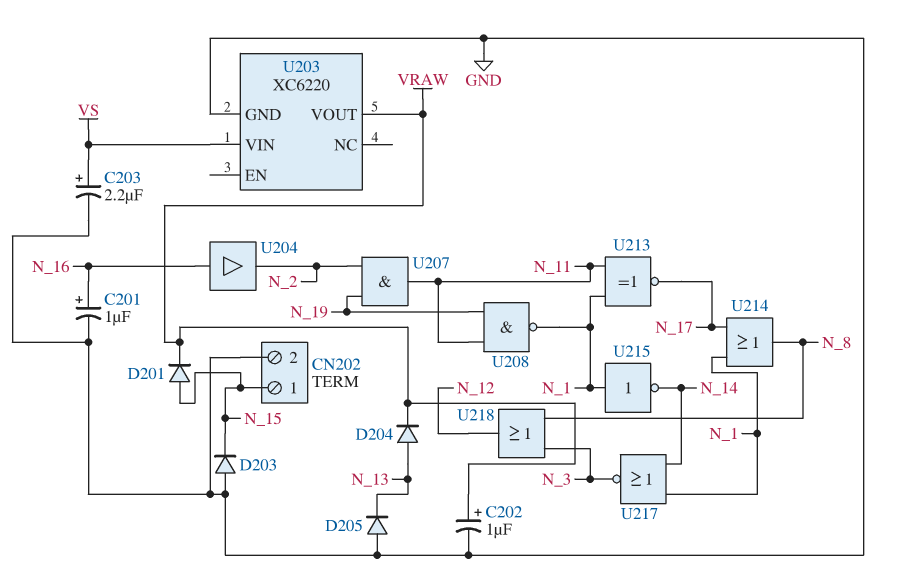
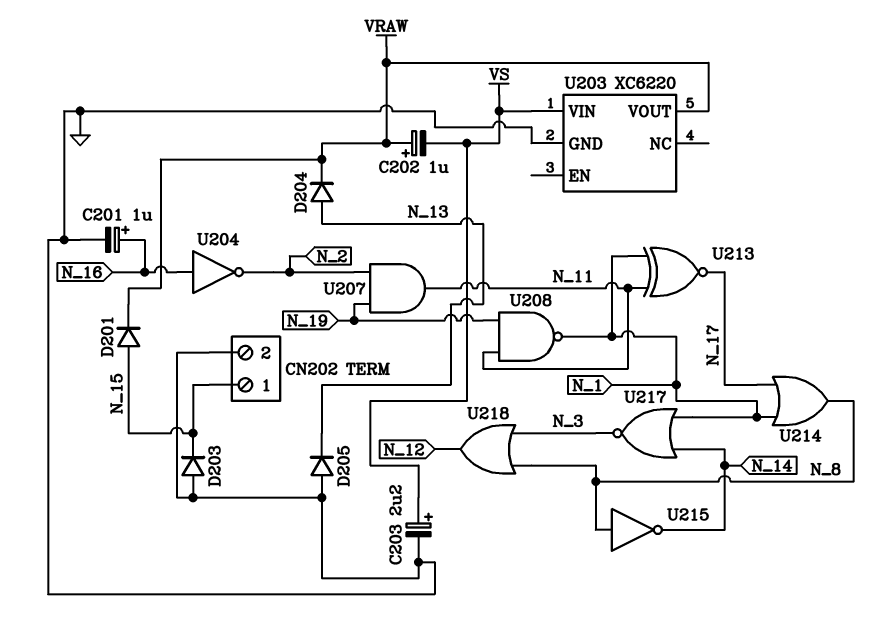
C202: 1uF (plus VRAW, minus GND) -> 1uF (plus VRAW, minus VS)
U204: buffer (in N_16, out N_2) -> NOT (in N_16, out N_2)
U215: NOT (in N_1, out N_14) -> NOT (in N_8, out N_14)

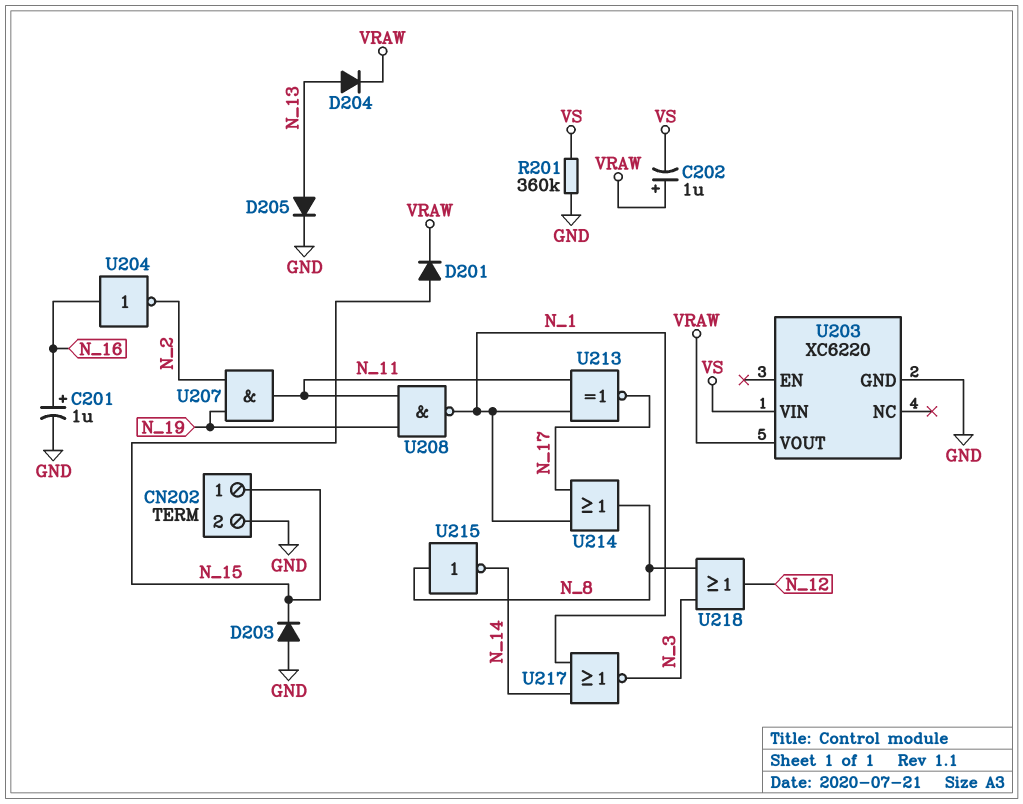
C203: 2.2uF (plus VS, minus GND) -> none
D205: diode (A GND, K N_13) -> diode (A N_13, K GND)
R201: none -> 360k (GND, VS)

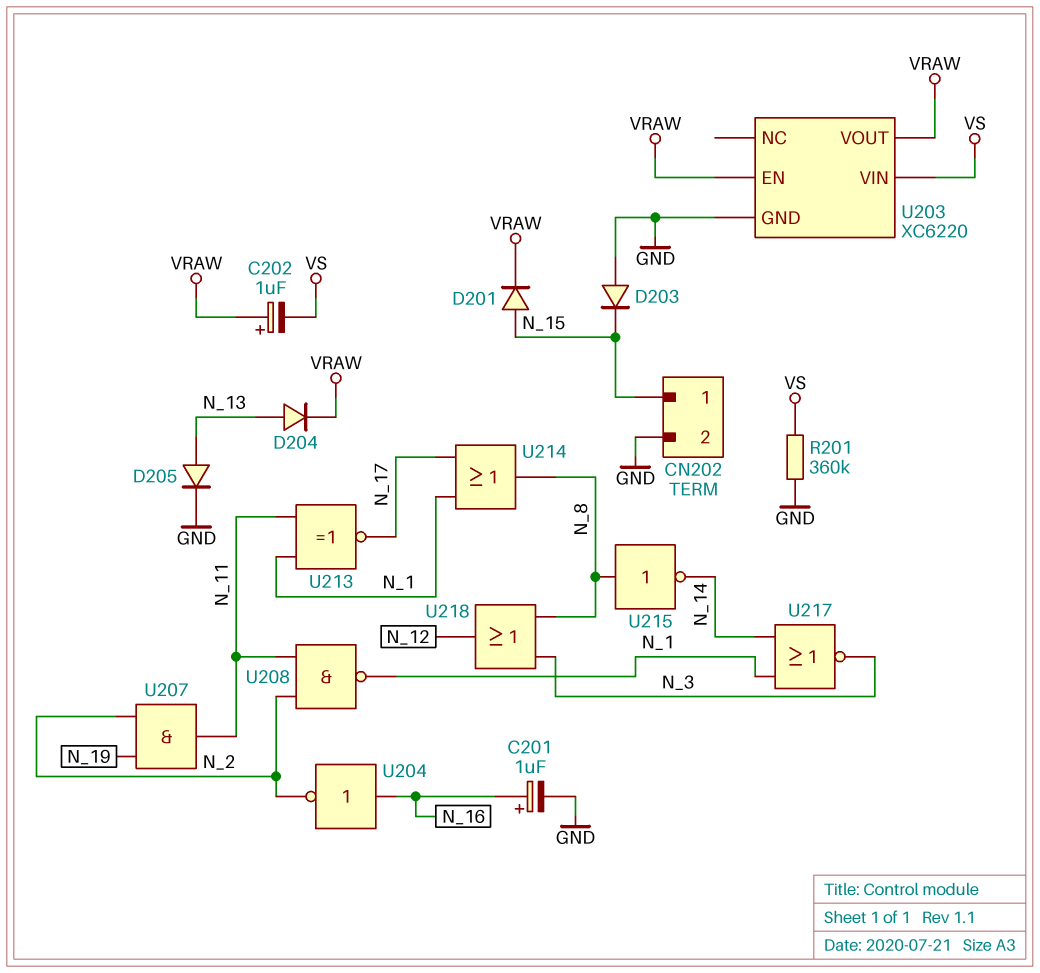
U203 pin EN: none -> VRAW
U208: NAND (in N_11, in N_19, out N_1) -> NAND (in N_2, in N_11, out N_1)

